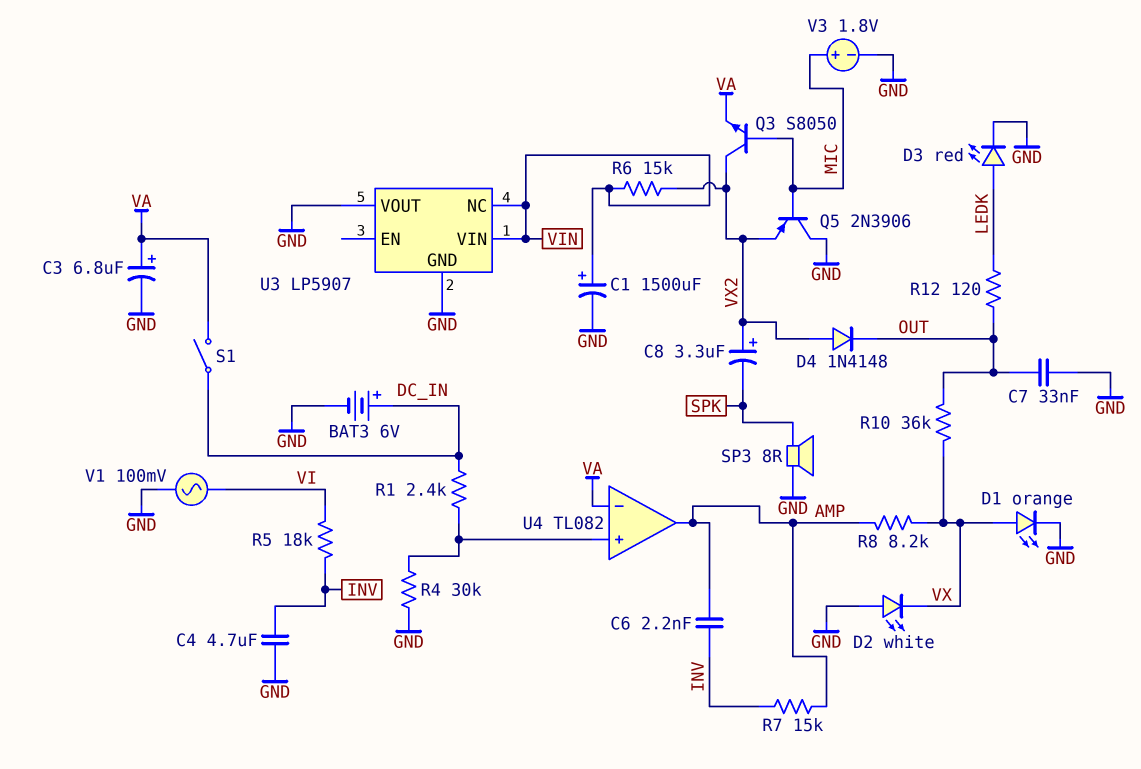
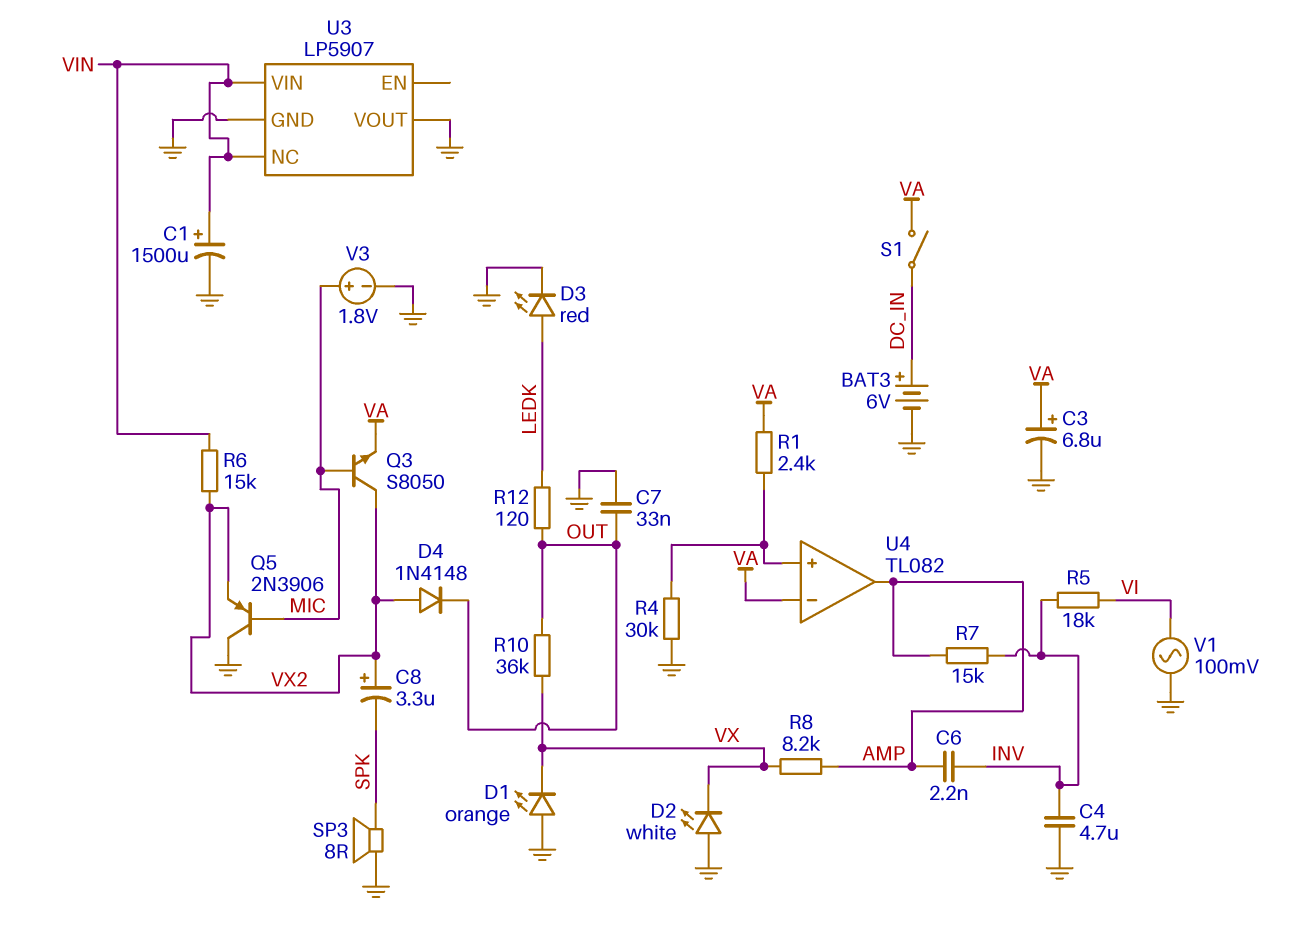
D1: LED orange (A VX, K GND) -> LED orange (A GND, K VX)
R1: 2.4k (DC_IN, U4/in+) -> 2.4k (U4/in+, VA)

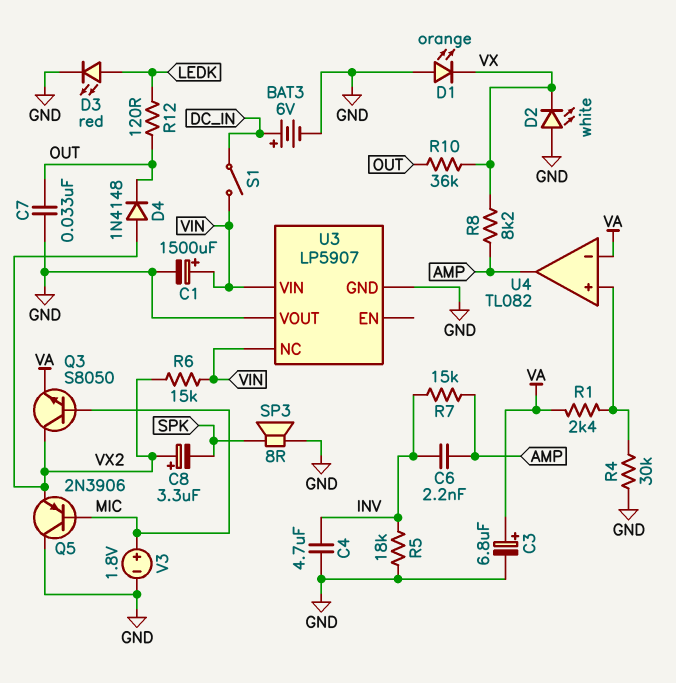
R5: 18k (INV, VI) -> 18k (GND, INV)
S1: switch (DC_IN, VA) -> switch (DC_IN, VIN)
V1: AC 100mV (GND, VI) -> none

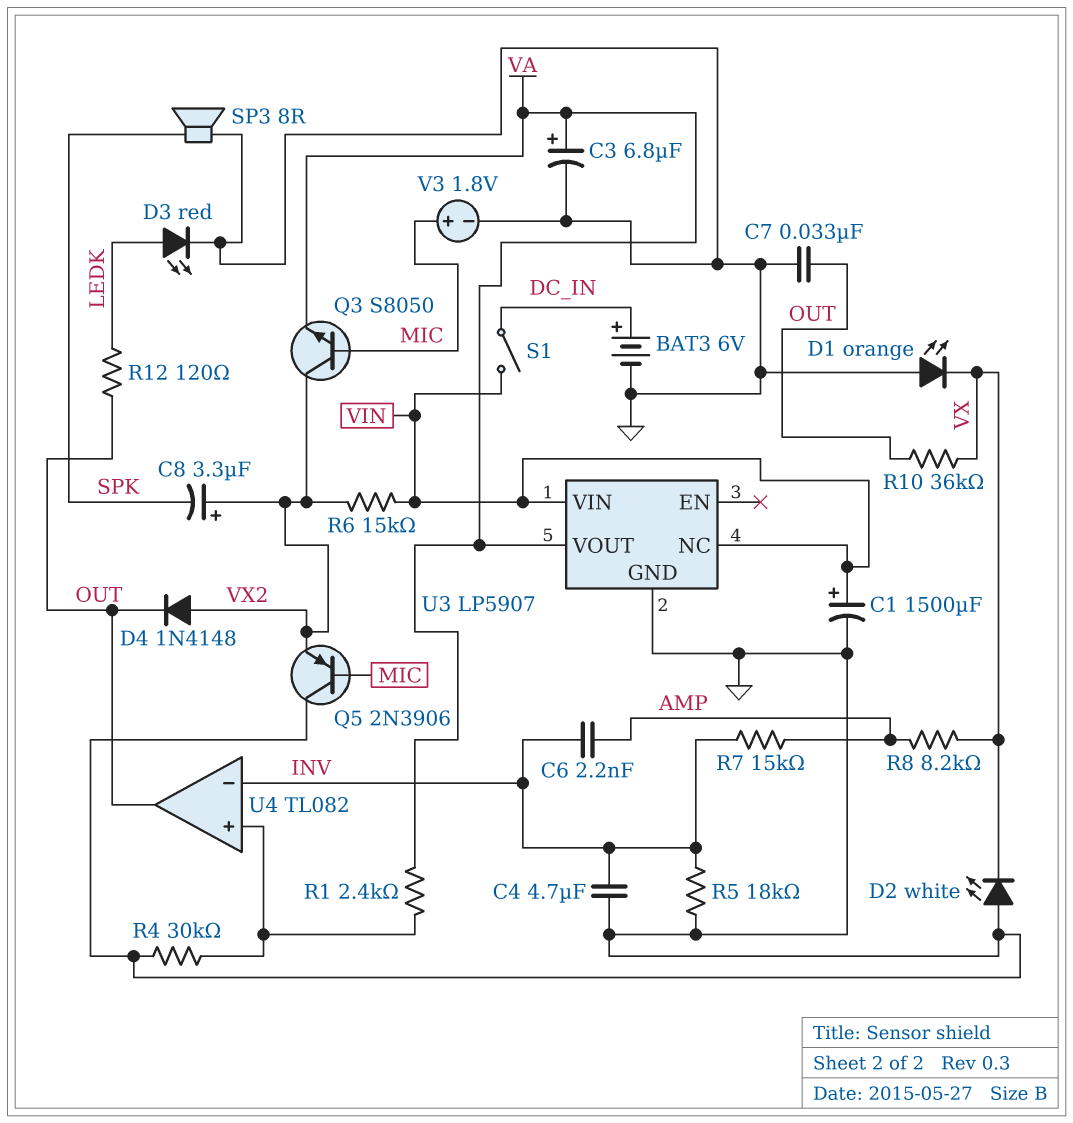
U3 pin VOUT: GND -> VA
U4 pin in-: VA -> INV
U4 pin out: AMP -> OUT

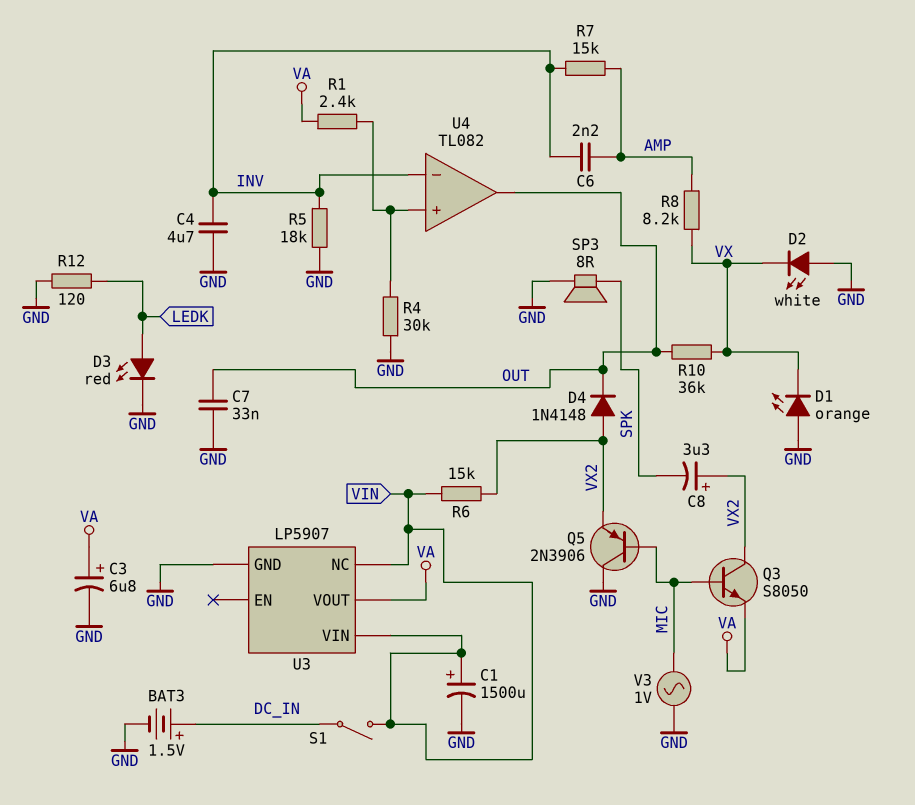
BAT3: 6V (plus DC_IN, minus GND) -> 1.5V (plus DC_IN, minus GND)
R12: 120 (LEDK, OUT) -> 120 (GND, LEDK)
V3: 1.8V (plus MIC, minus GND) -> AC 1V (GND, MIC)

